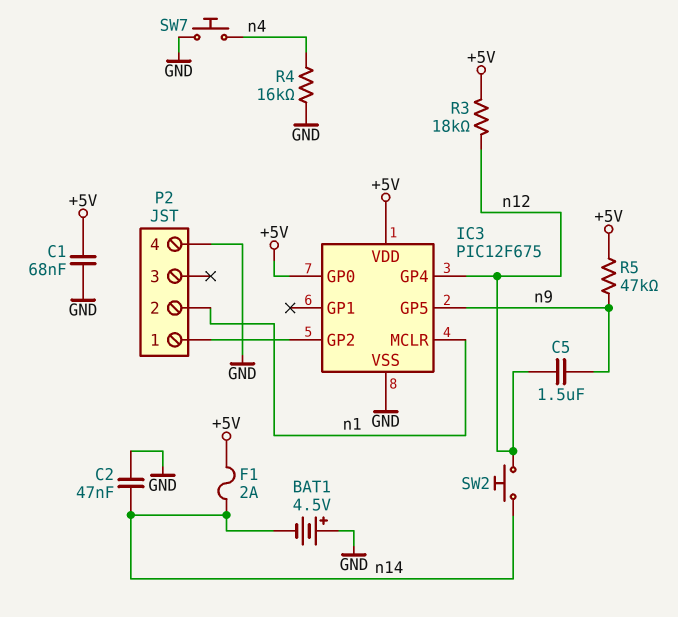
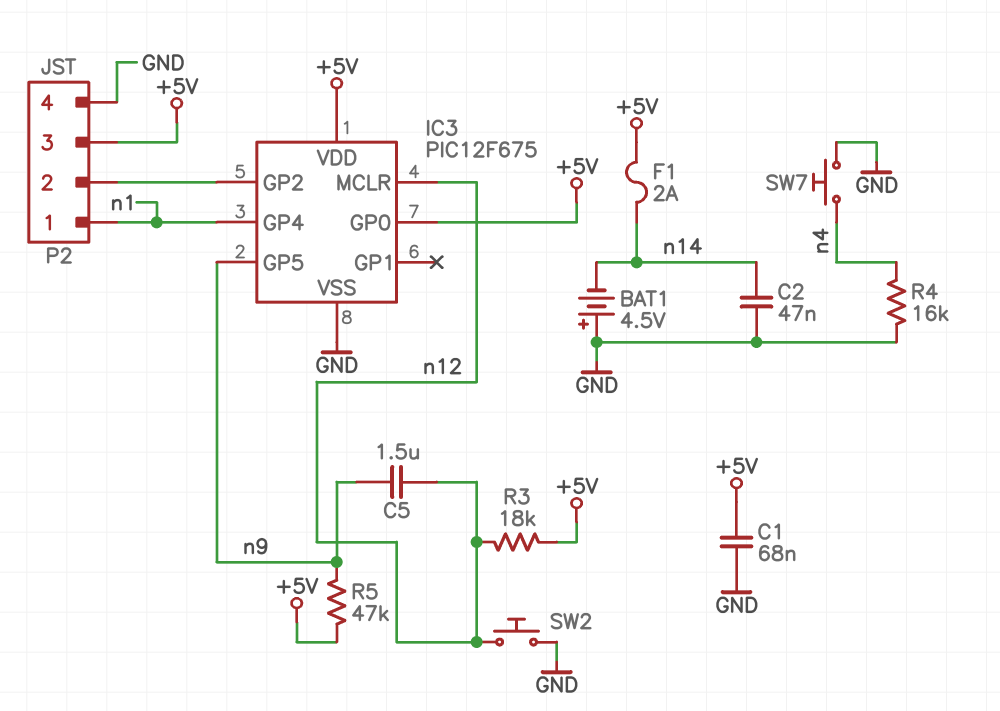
IC3 pin GP4: n12 -> n1
IC3 pin MCLR: n1 -> n12
P2 pin 1: IC3/GP2 -> n1
P2 pin 2: n1 -> IC3/GP2
P2 pin 3: none -> +5V
SW2: button (n12, n14) -> button (GND, n12)

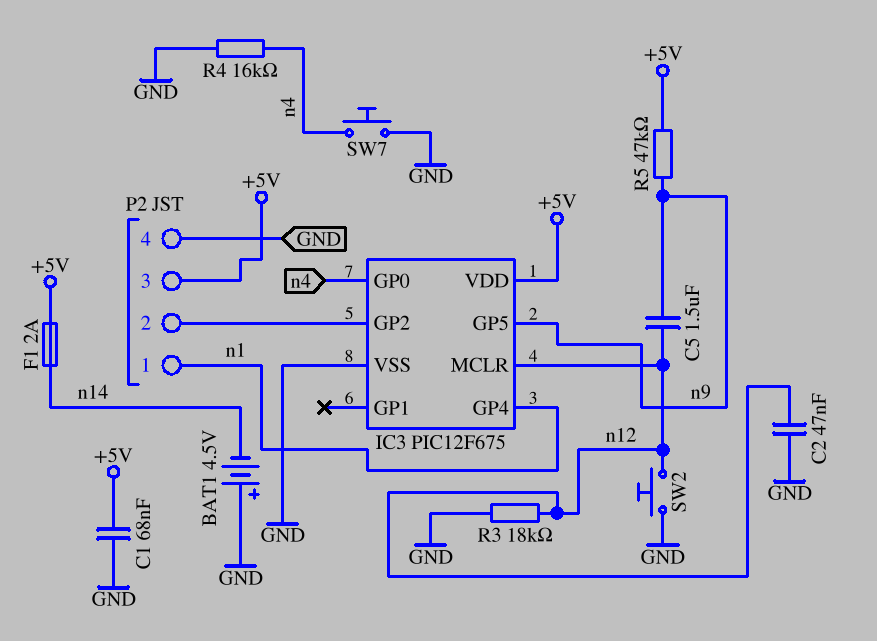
C2: 47nF (GND, n14) -> 47nF (GND, n12)
IC3 pin GP0: +5V -> n4
R3: 18k (+5V, n12) -> 18k (GND, n12)

